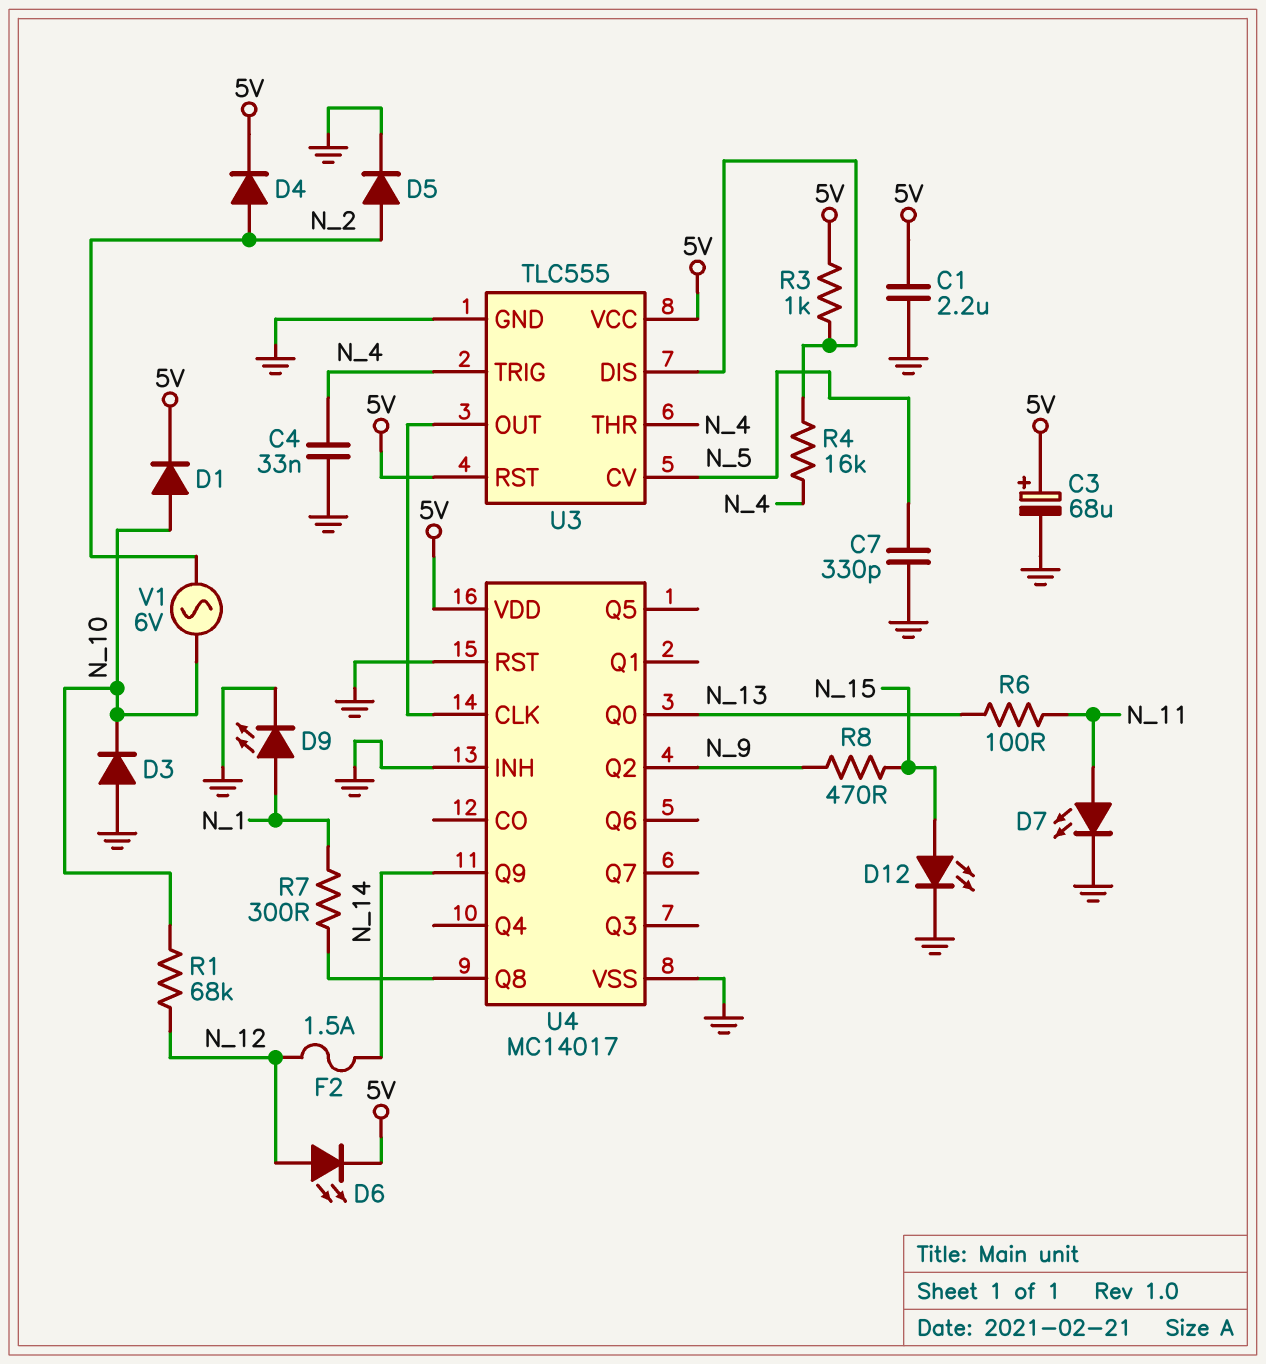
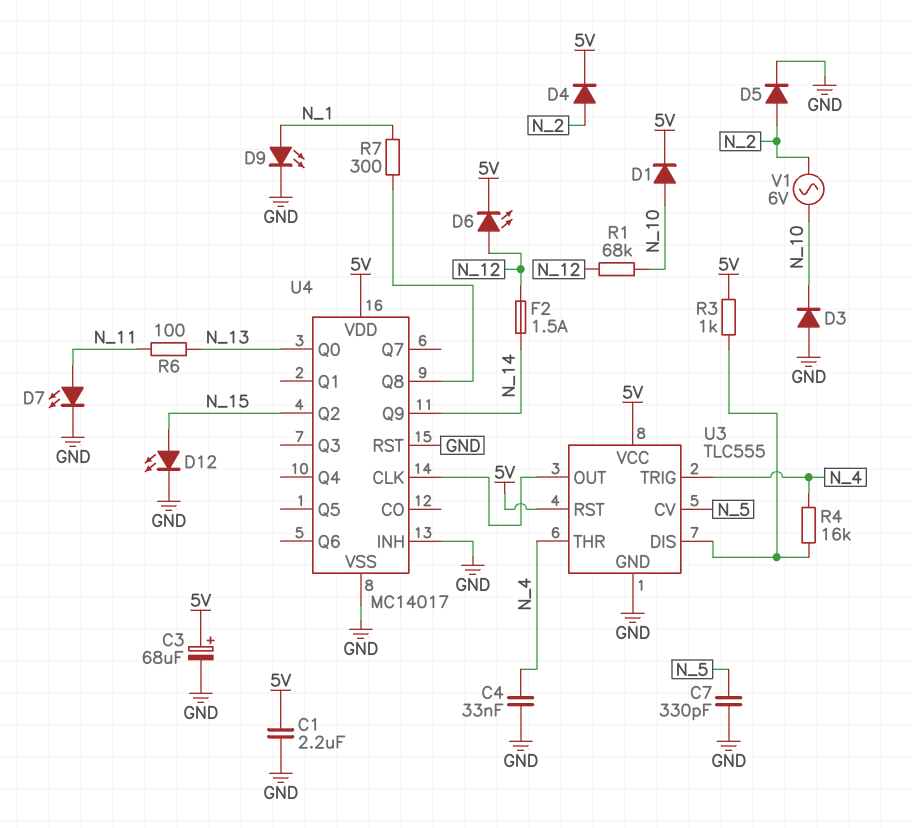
R8: 470 (N_9, N_15) -> none
U4 pin Q2: N_9 -> N_15

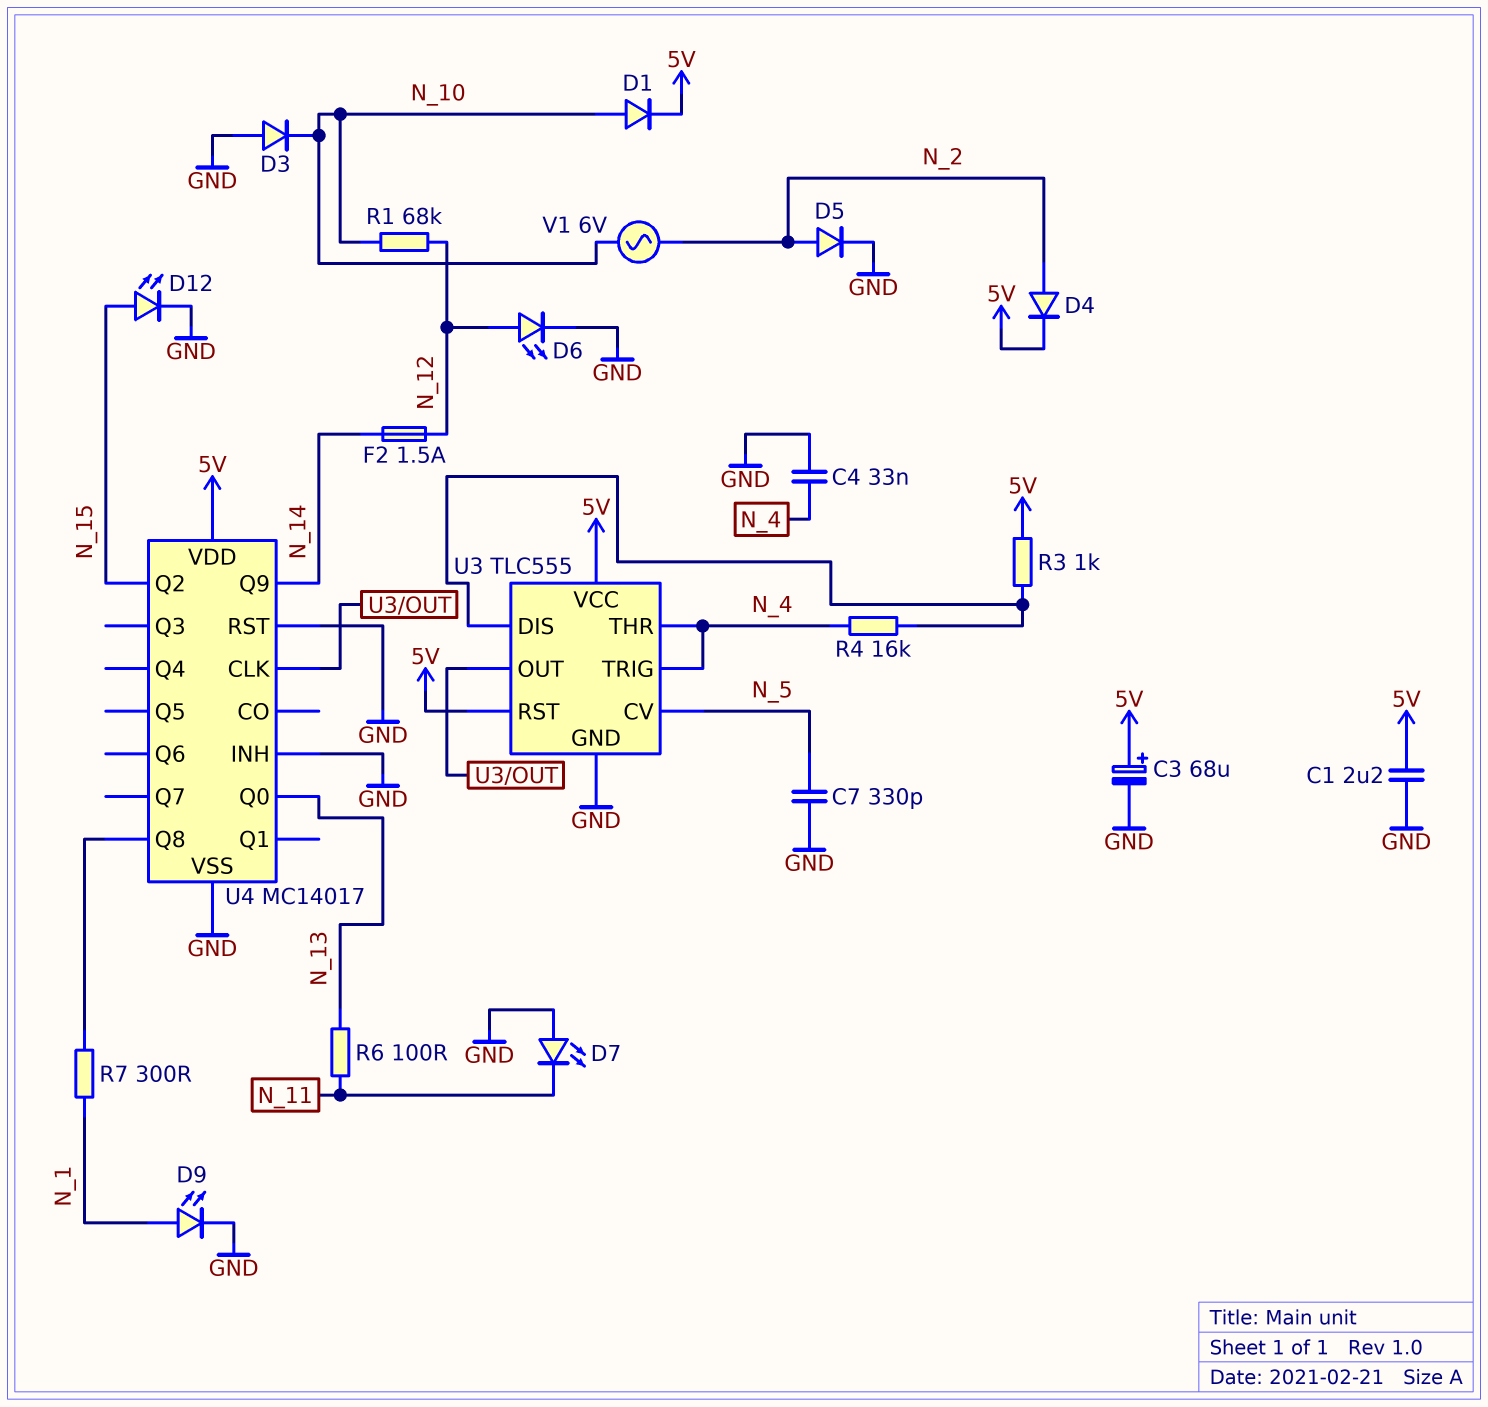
D6: LED (A N_12, K 5V) -> LED (A N_12, K GND)
D7: LED (A N_11, K GND) -> LED (A GND, K N_11)

